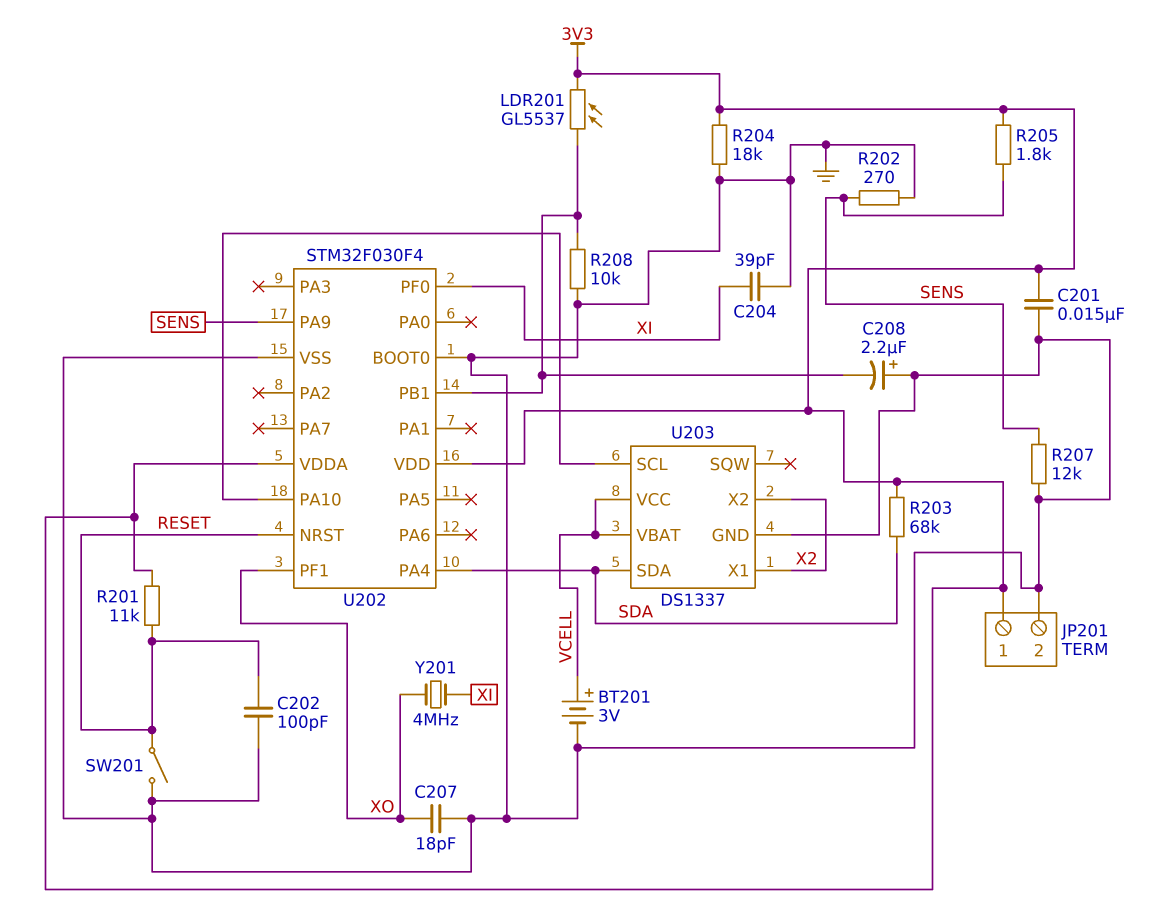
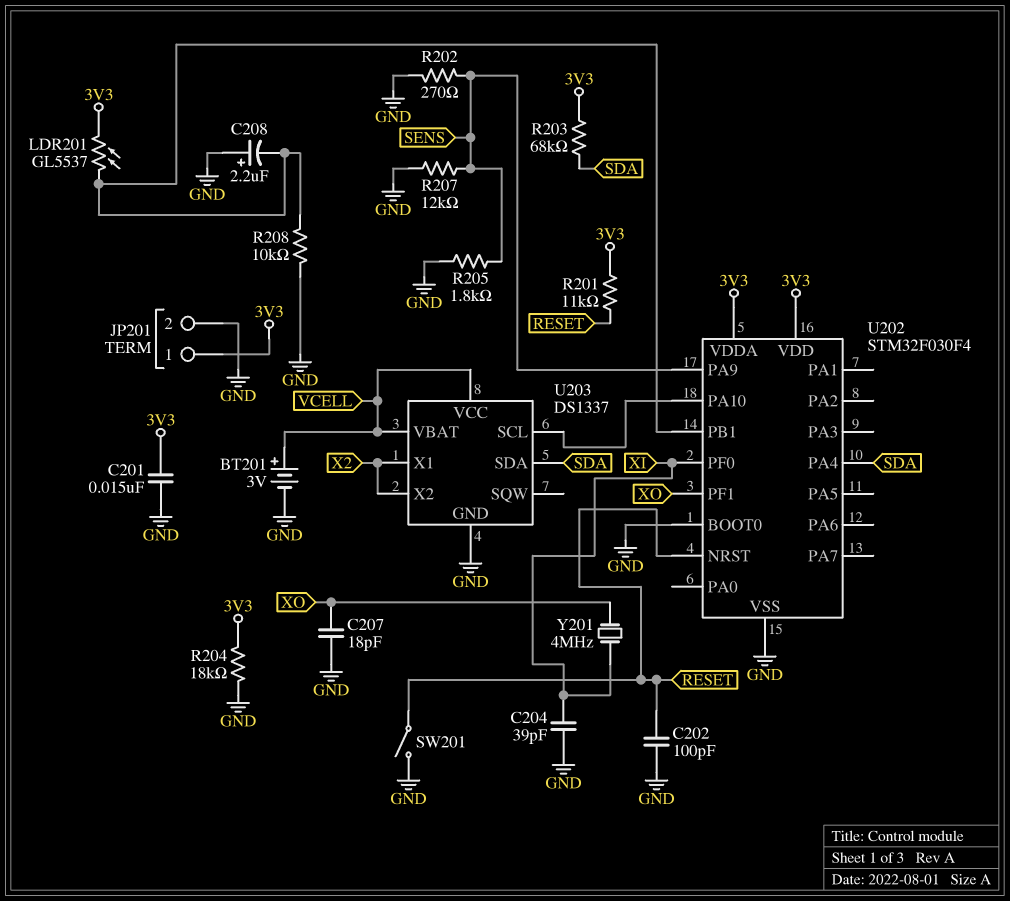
R205: 1.8k (3V3, SENS) -> 1.8k (GND, SENS)

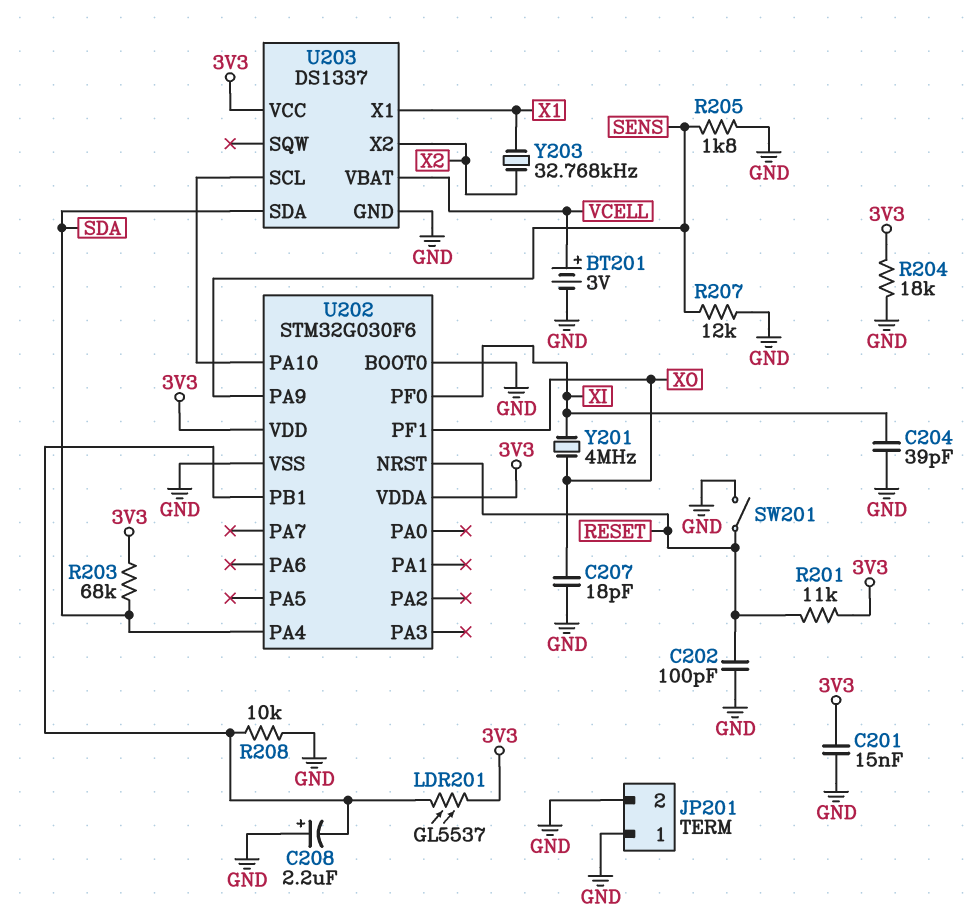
JP201 pin 1: 3V3 -> GND
R202: 270 (GND, SENS) -> none
U202: STM32F030F4 -> STM32G030F6
U203 pin VCC: VCELL -> 3V3
U203 pin X1: X2 -> X1
Y203: none -> 32.768kHz (X1, X2)

